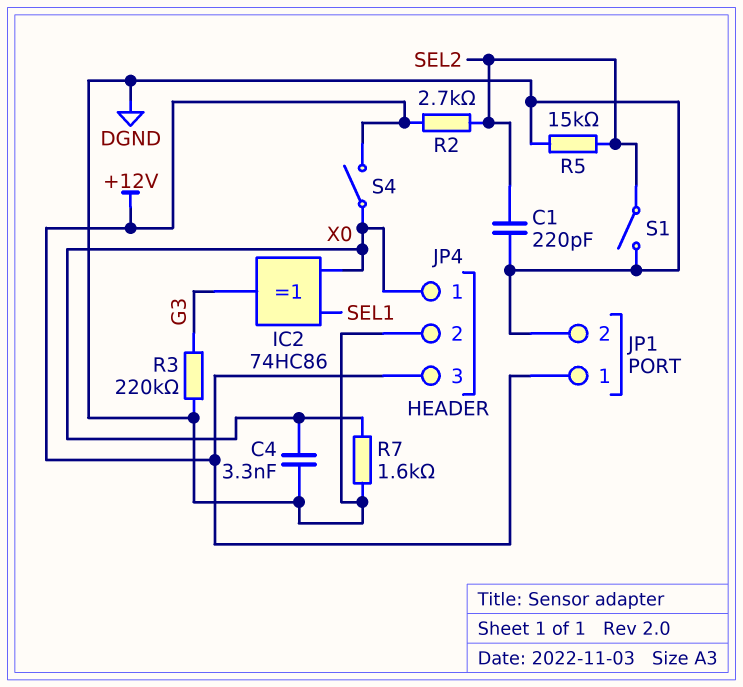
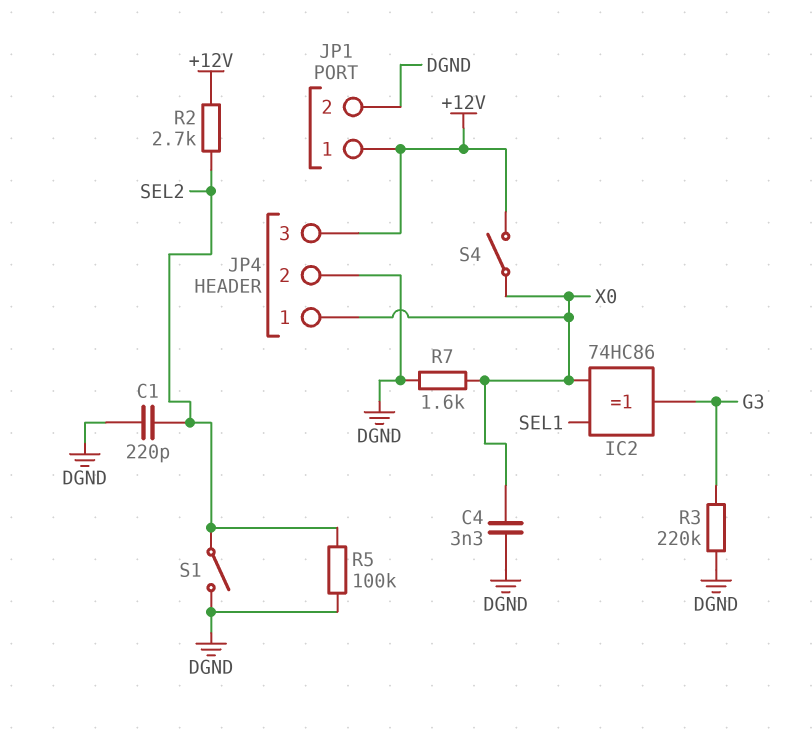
R5: 15k (DGND, SEL2) -> 100k (DGND, SEL2)

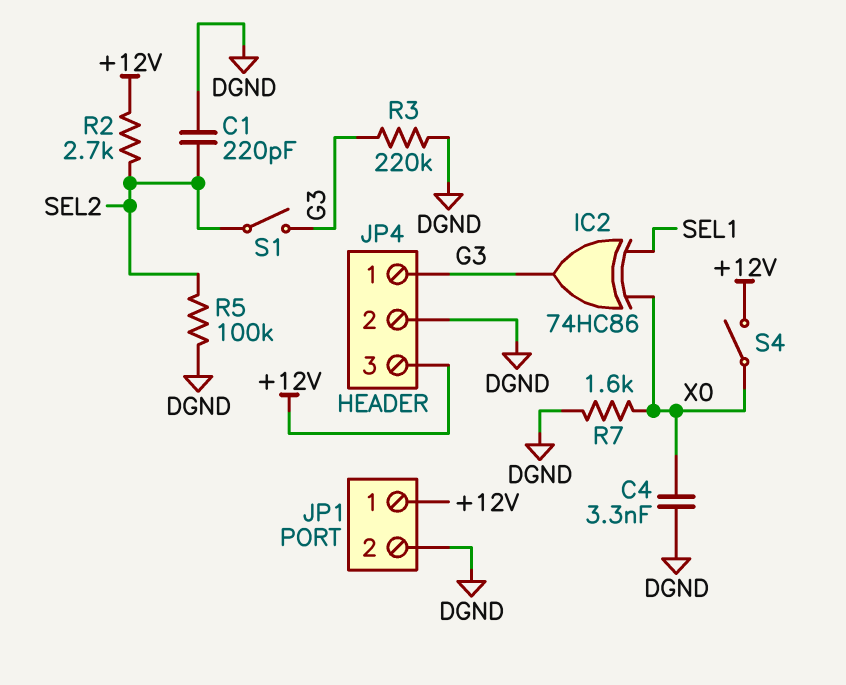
JP4 pin 1: X0 -> G3
S1: switch (DGND, SEL2) -> switch (G3, SEL2)

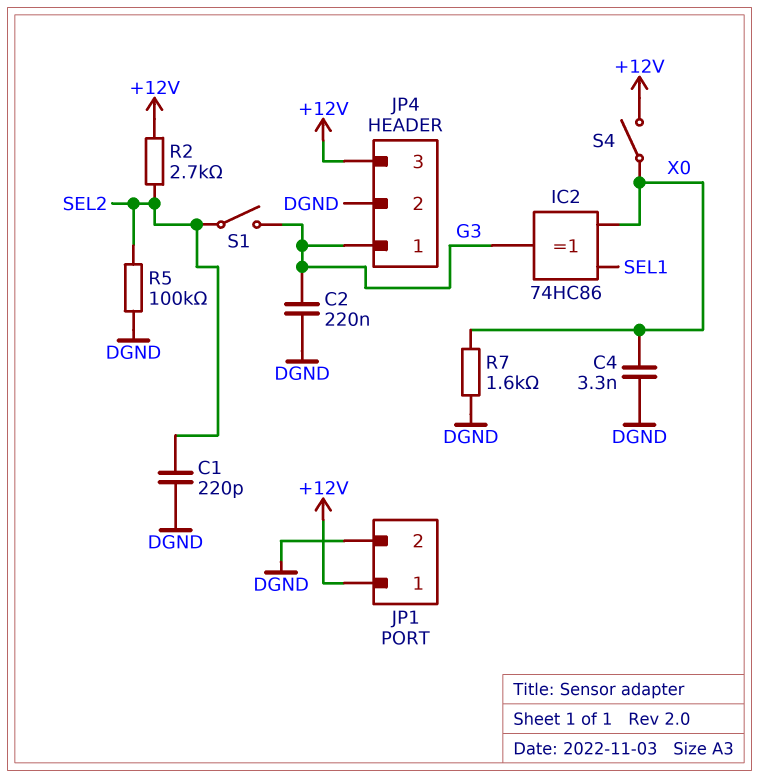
C2: none -> 220nF (DGND, G3)
R3: 220k (DGND, G3) -> none

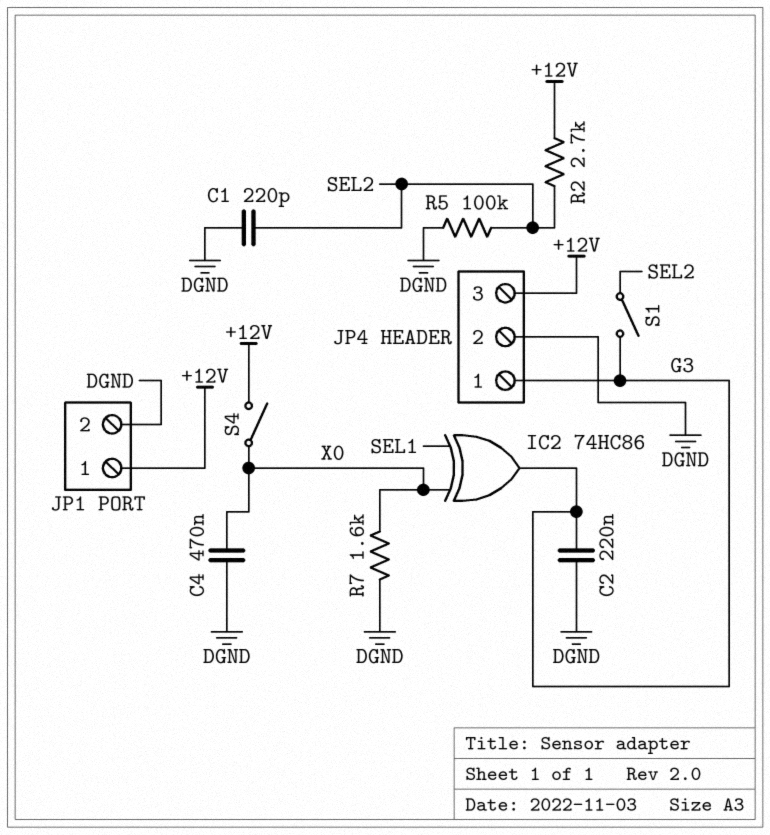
C4: 3.3nF (DGND, X0) -> 470nF (DGND, X0)

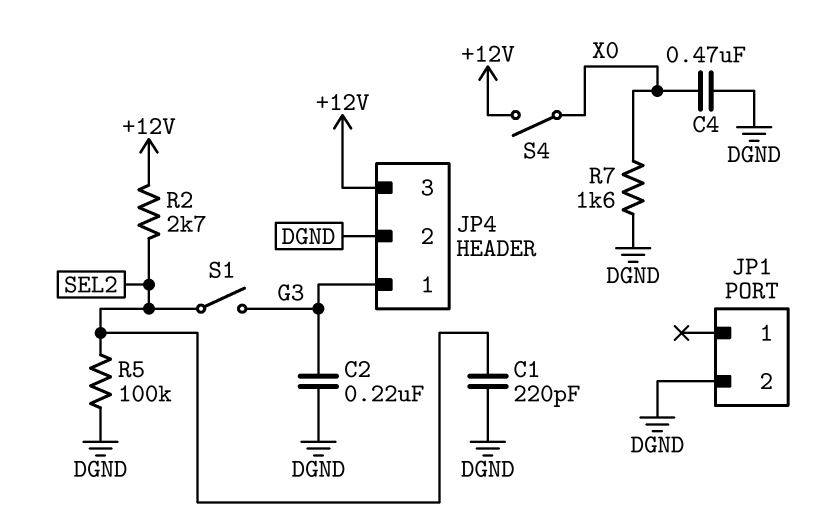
IC2: XOR 74HC86 (in SEL1, in X0, out G3) -> none
JP1 pin 1: +12V -> none

